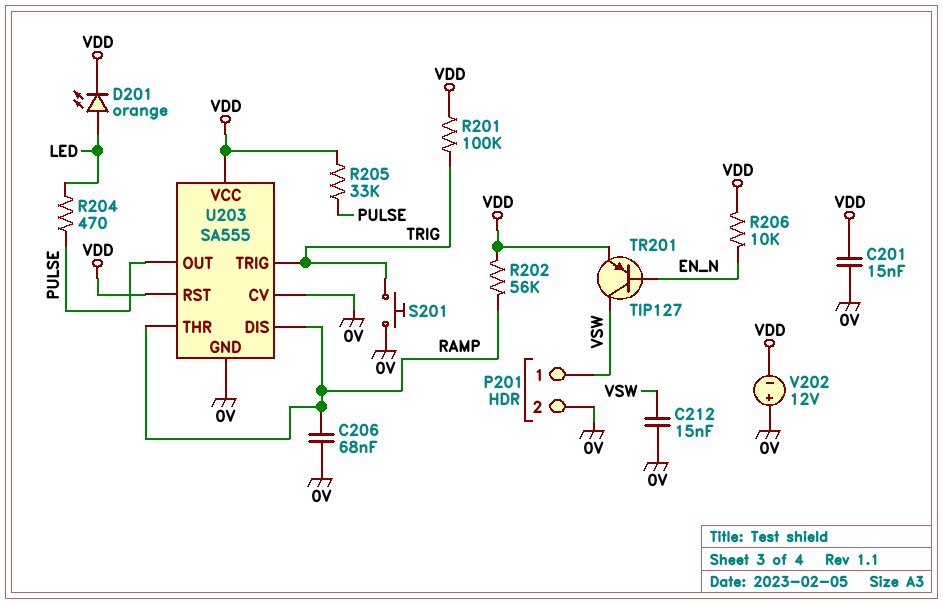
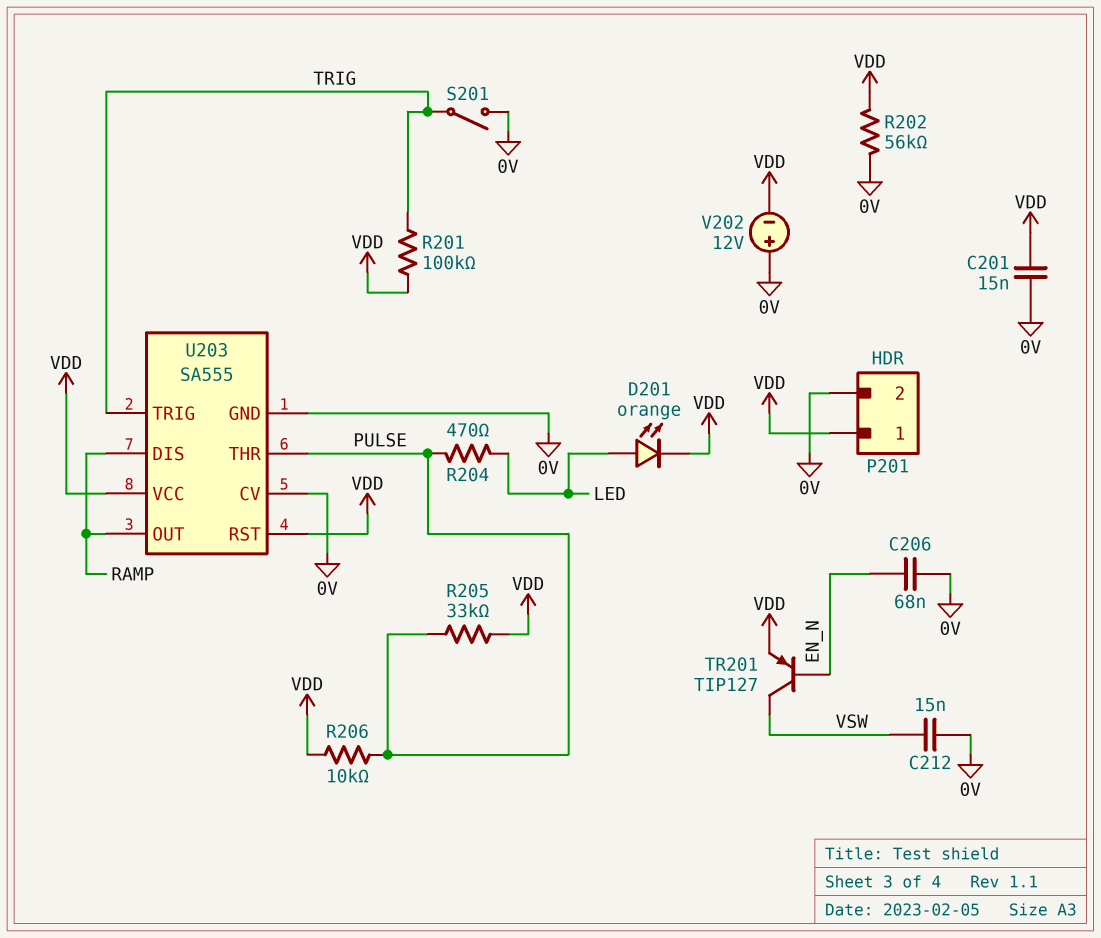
C206: 68nF (0V, RAMP) -> 68nF (0V, EN_N)
P201 pin 1: VSW -> VDD
R202: 56k (RAMP, VDD) -> 56k (0V, VDD)
R206: 10k (EN_N, VDD) -> 10k (PULSE, VDD)
S201: button (0V, TRIG) -> switch (0V, TRIG)
U203 pin OUT: PULSE -> RAMP
U203 pin THR: RAMP -> PULSE

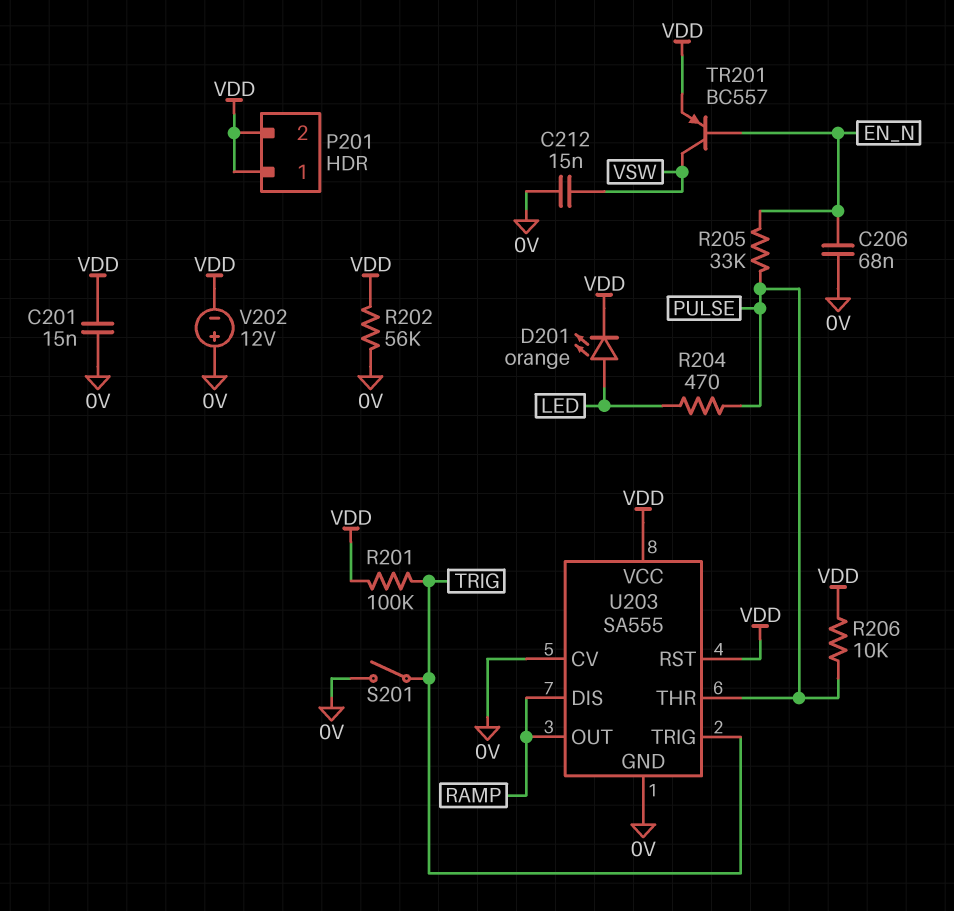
P201 pin 2: 0V -> VDD
R205: 33k (PULSE, VDD) -> 33k (EN_N, PULSE)
TR201: PNP TIP127 (B EN_N, C VSW, E VDD) -> PNP BC557 (B EN_N, C VSW, E VDD)

